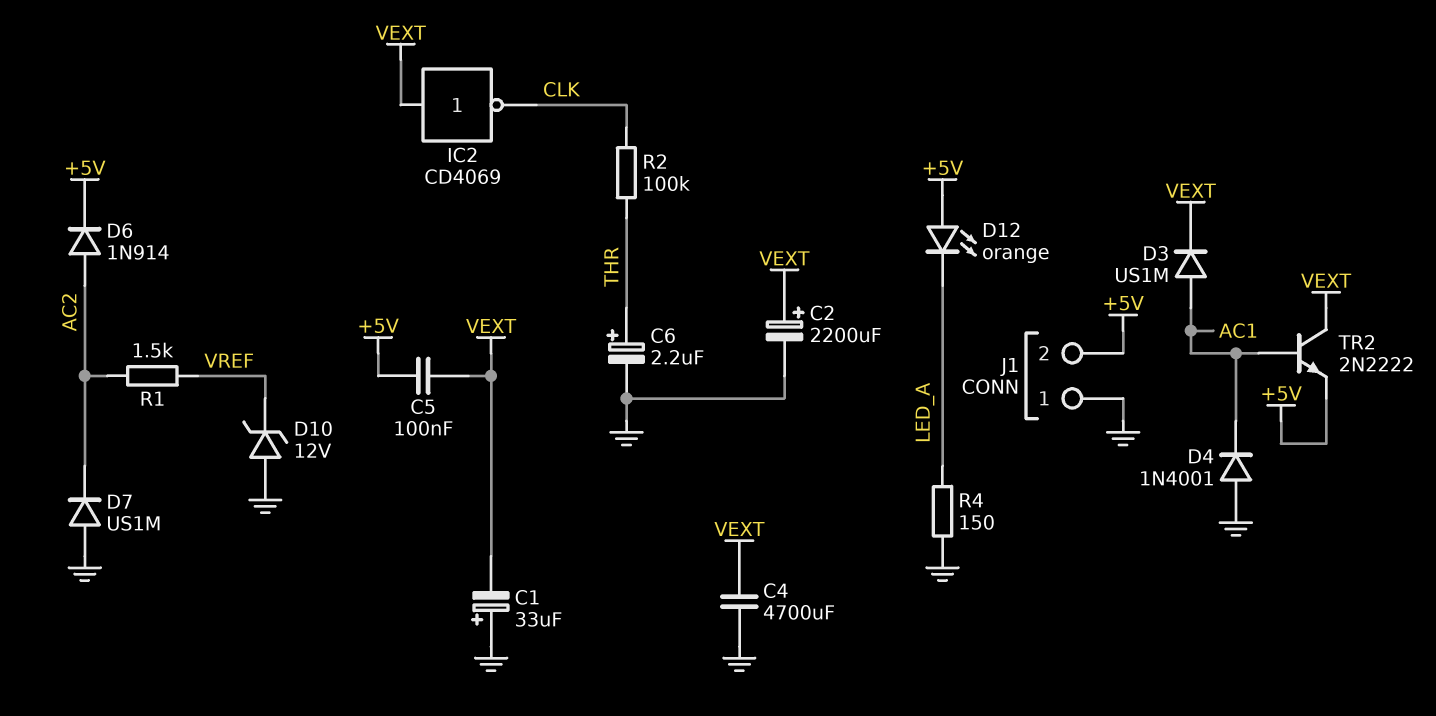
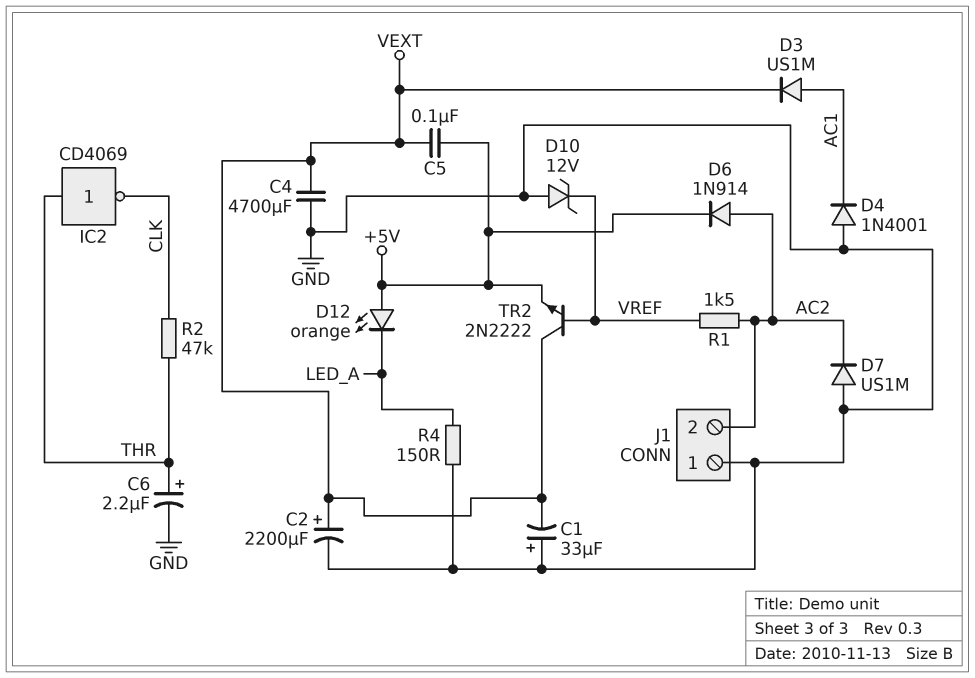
IC2: NOT CD4069 (in VEXT, out CLK) -> NOT CD4069 (in THR, out CLK)
J1 pin 2: +5V -> AC2
R2: 100k (CLK, THR) -> 47k (CLK, THR)
TR2: NPN 2N2222 (B AC1, C VEXT, E +5V) -> NPN 2N2222 (B VREF, C VEXT, E +5V)

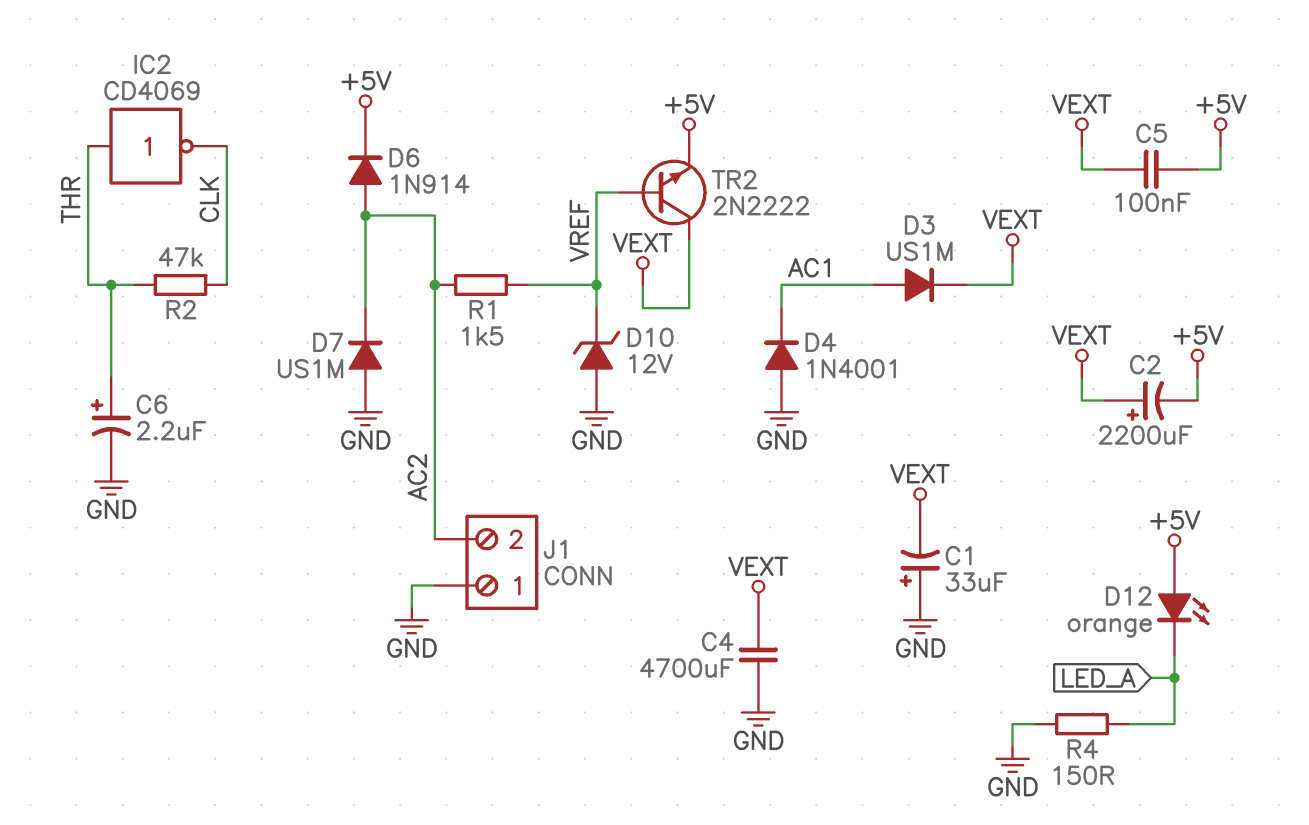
C2: 2200uF (plus VEXT, minus GND) -> 2200uF (plus VEXT, minus +5V)

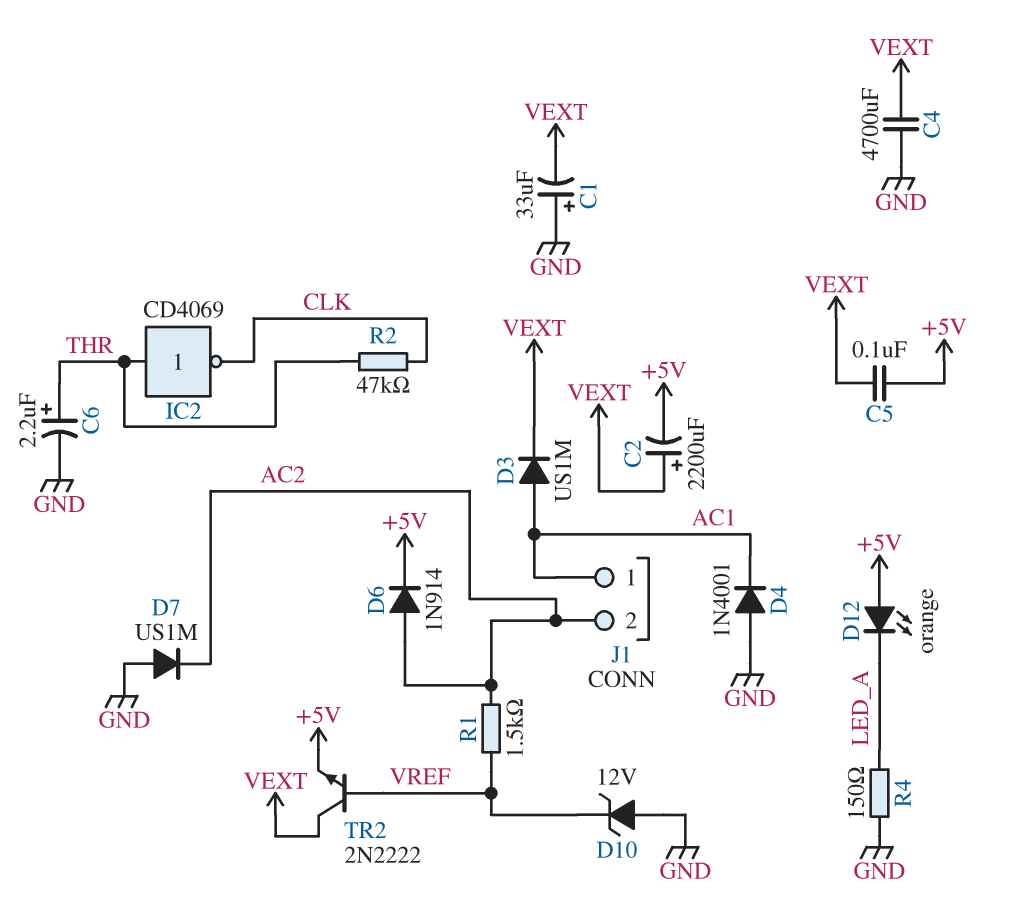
J1 pin 1: GND -> AC1

